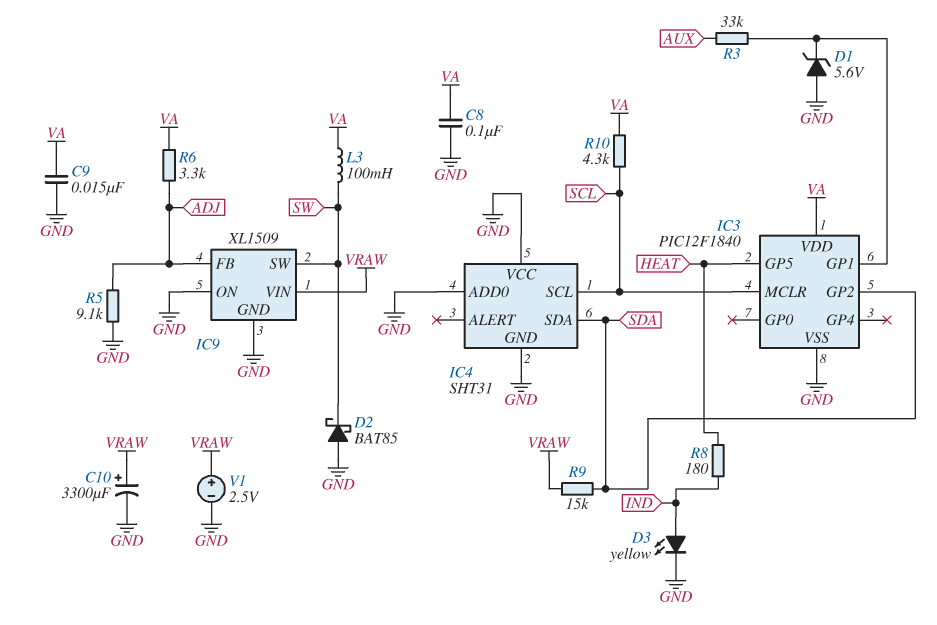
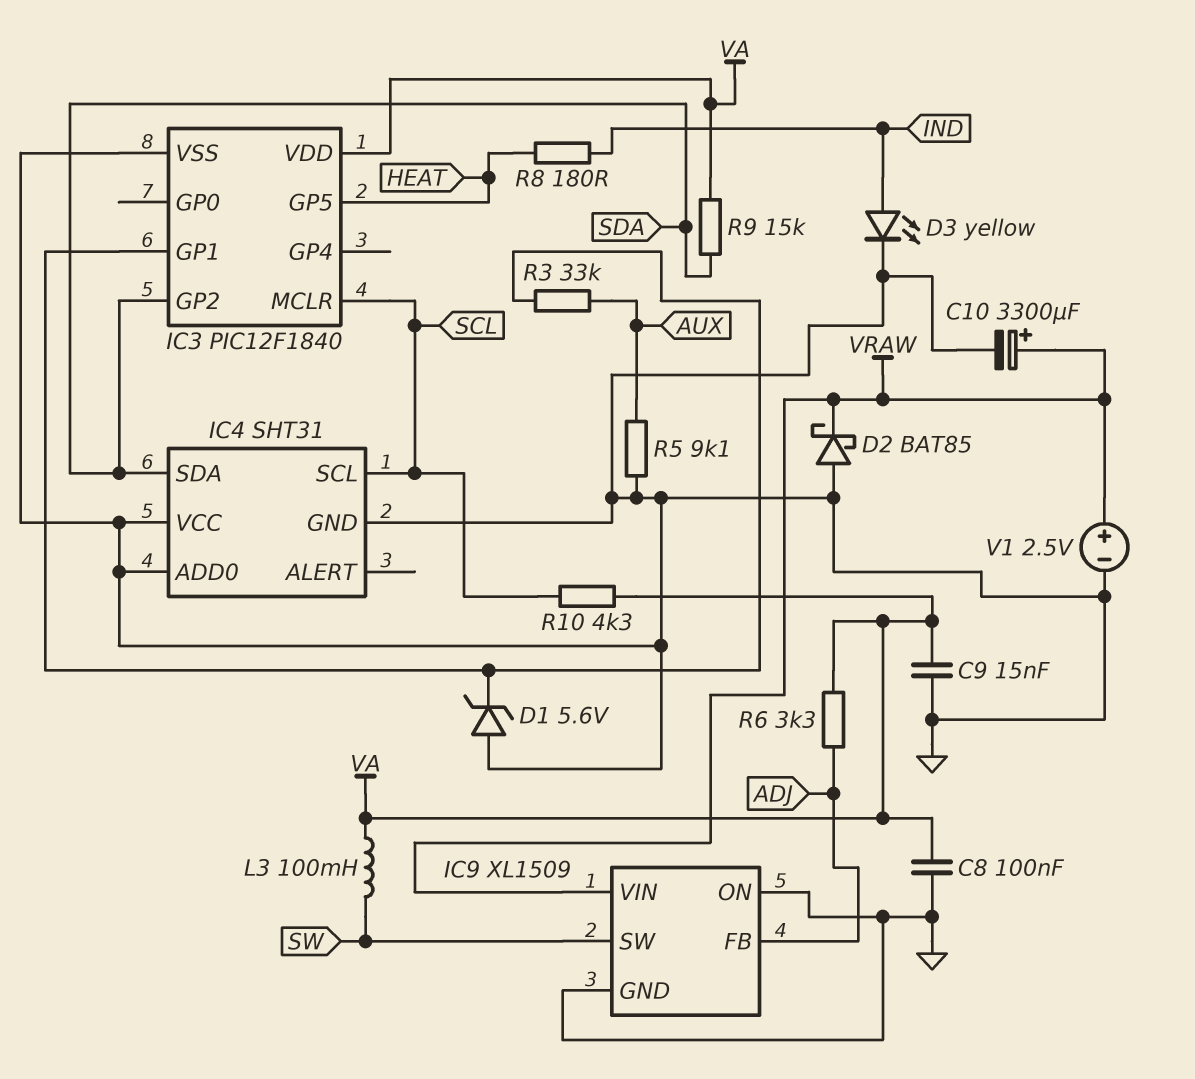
D2: schottky BAT85 (A GND, K SW) -> schottky BAT85 (A GND, K VRAW)
R5: 9.1k (ADJ, GND) -> 9.1k (AUX, GND)
R9: 15k (SDA, VRAW) -> 15k (SDA, VA)

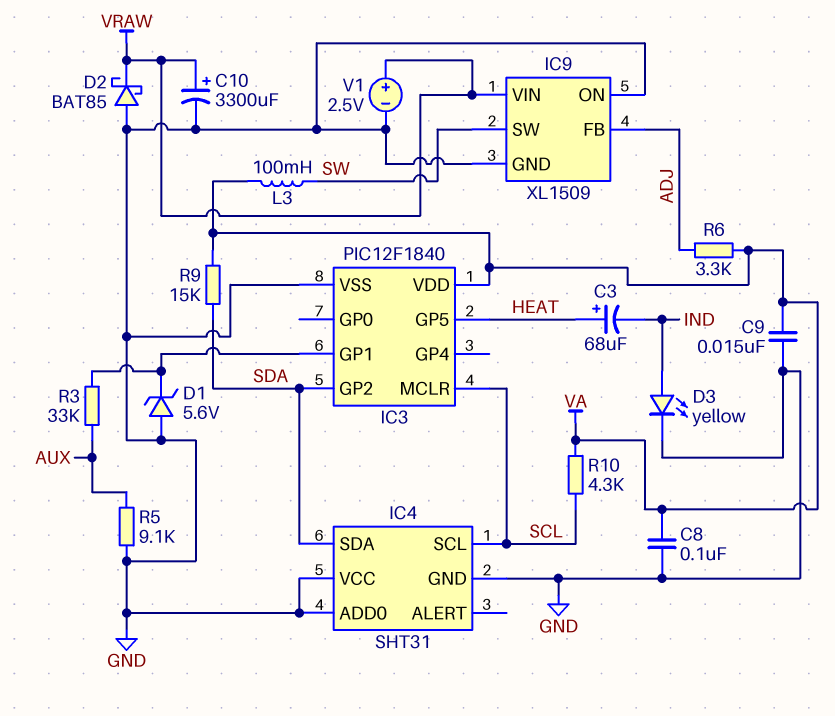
C3: none -> 68uF (plus HEAT, minus IND)
R8: 180 (HEAT, IND) -> none

